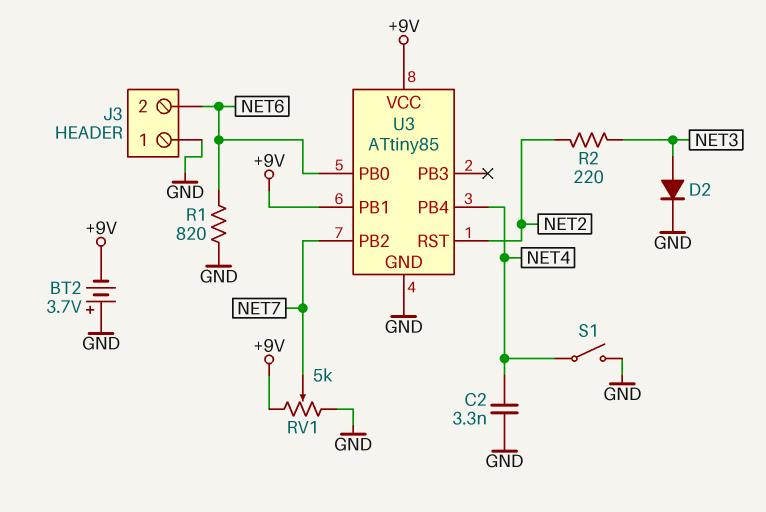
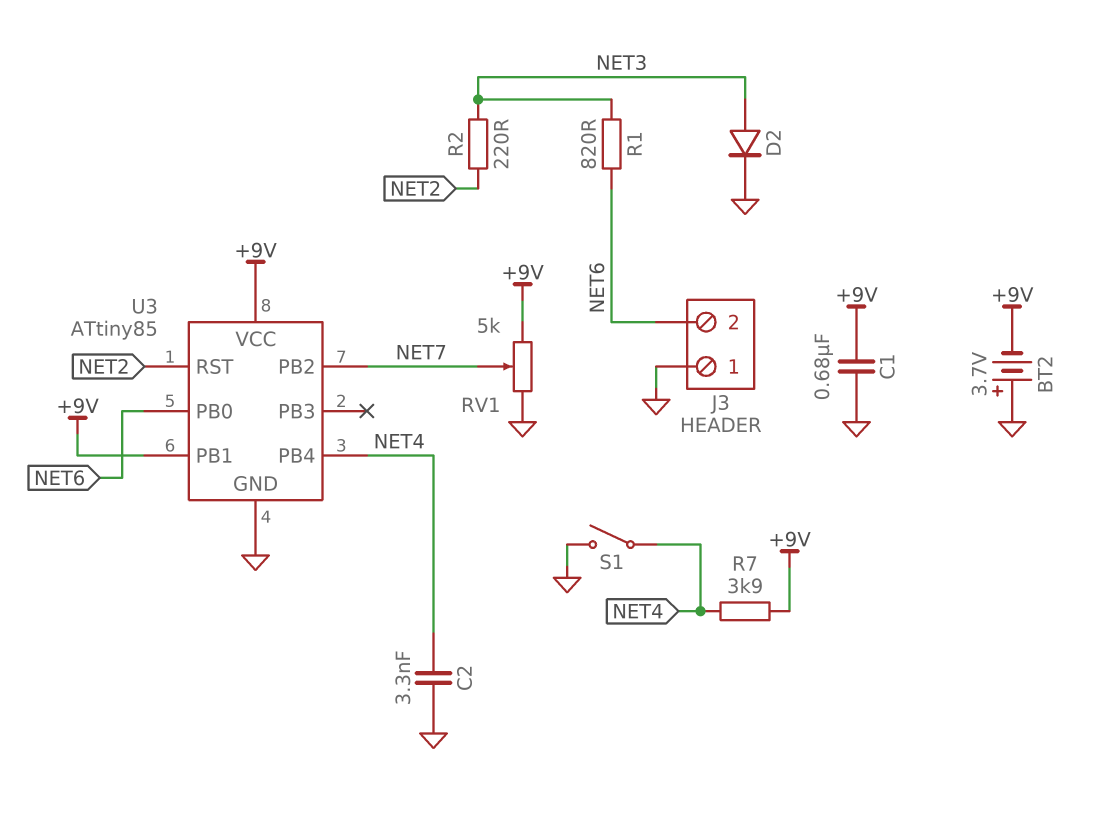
C1: none -> 680nF (+9V, GND)
R1: 820 (GND, NET6) -> 820 (NET3, NET6)
R7: none -> 3.9k (+9V, NET4)

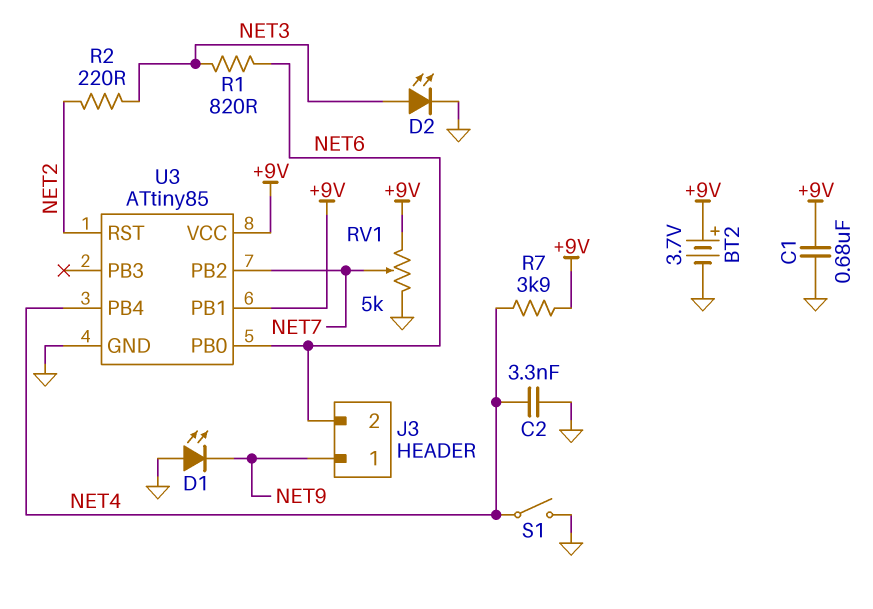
BT2: 3.7V (plus GND, minus +9V) -> 3.7V (plus +9V, minus GND)
D1: none -> LED (A GND, K NET9)
D2: diode (A NET3, K GND) -> LED (A NET3, K GND)
J3 pin 1: GND -> NET9

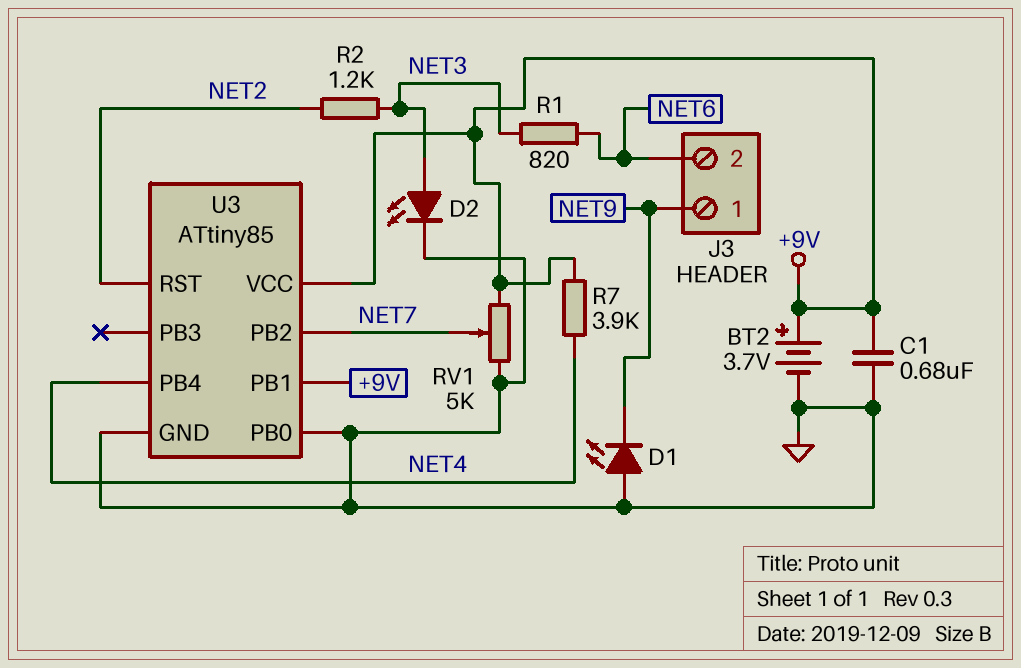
C2: 3.3nF (GND, NET4) -> none
R2: 220 (NET2, NET3) -> 1.2k (NET2, NET3)
S1: switch (GND, NET4) -> none
U3 pin PB0: NET6 -> GND

